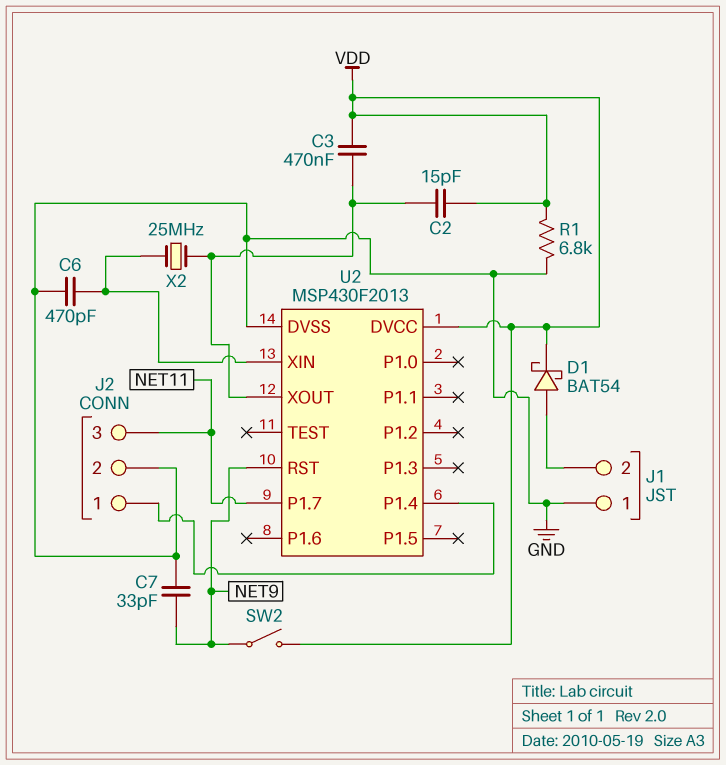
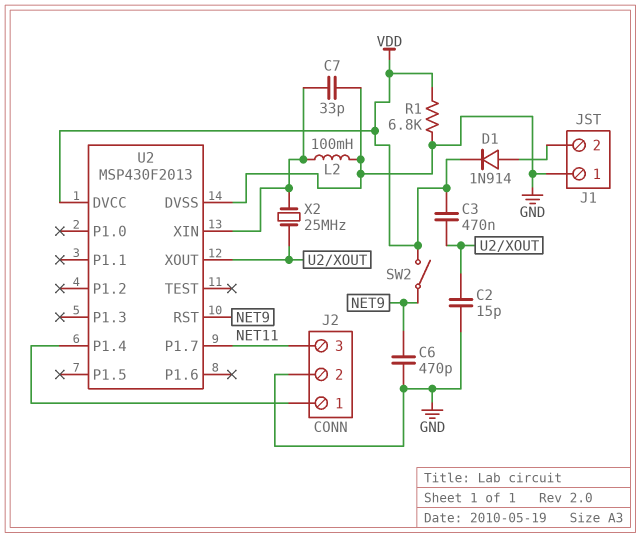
C2: 15pF (U2/XOUT, VDD) -> 15pF (GND, U2/XOUT)
C6: 470pF (GND, U2/XIN) -> 470pF (GND, NET9)
C7: 33pF (GND, NET9) -> 33pF (GND, U2/XIN)
D1: schottky BAT54 (A J1/2, K VDD) -> diode 1N914 (A J1/2, K VDD)
L2: none -> 100mH (GND, U2/XIN)

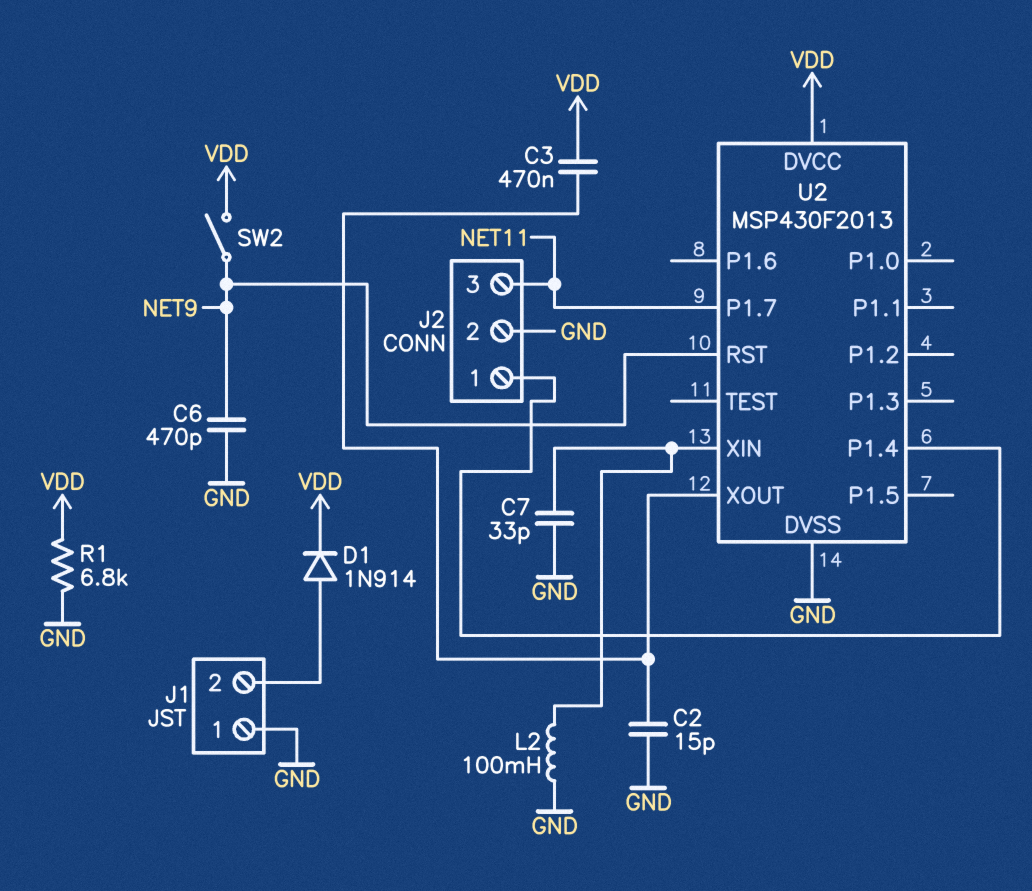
X2: 25MHz (U2/XIN, U2/XOUT) -> none

